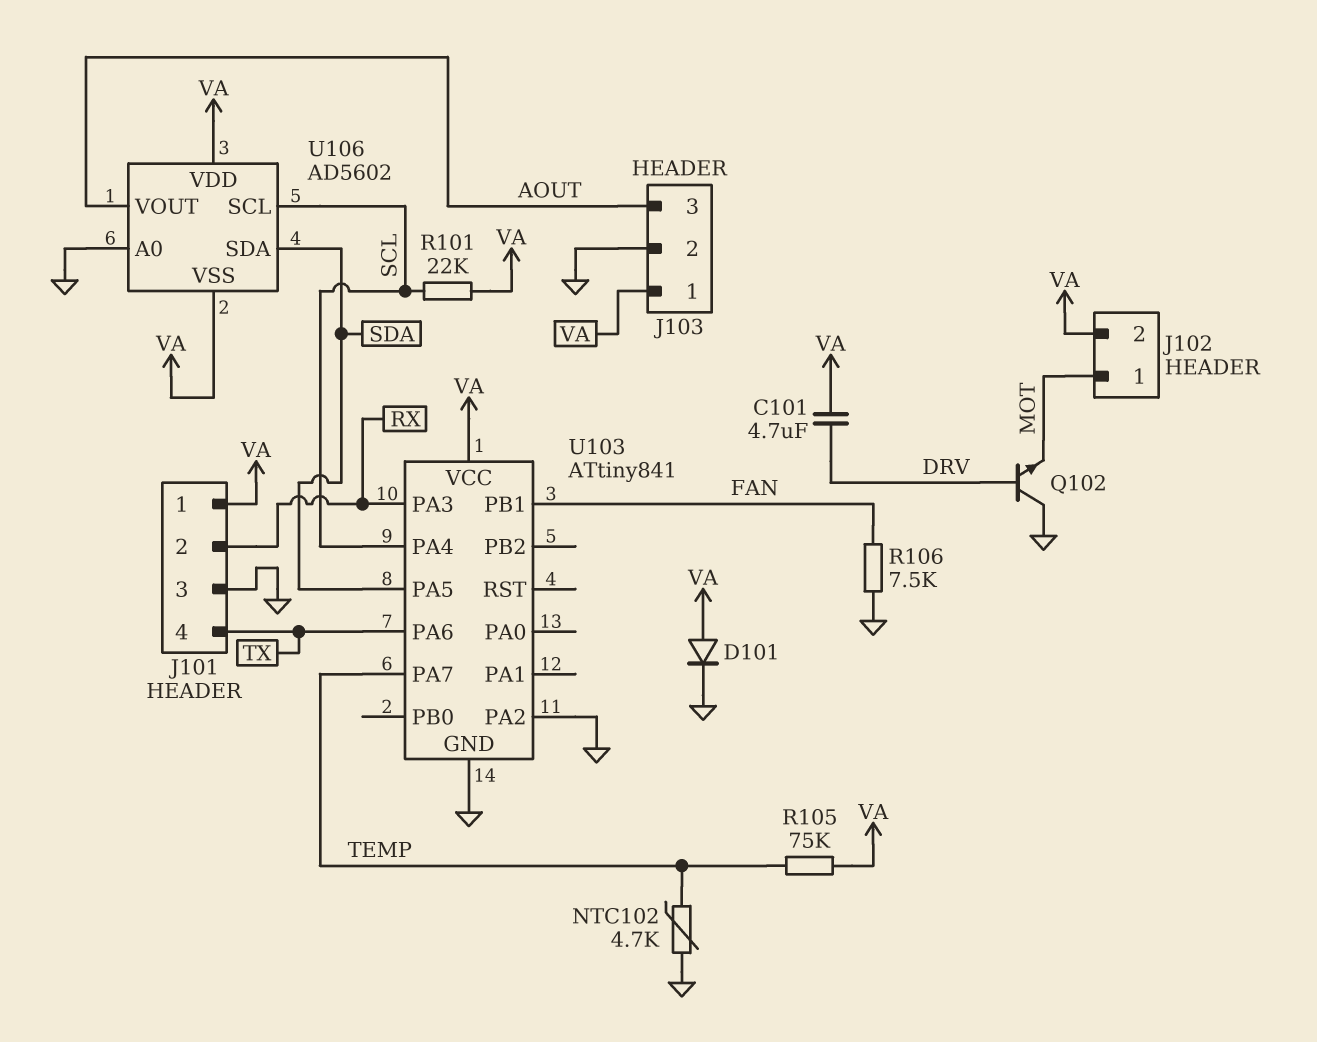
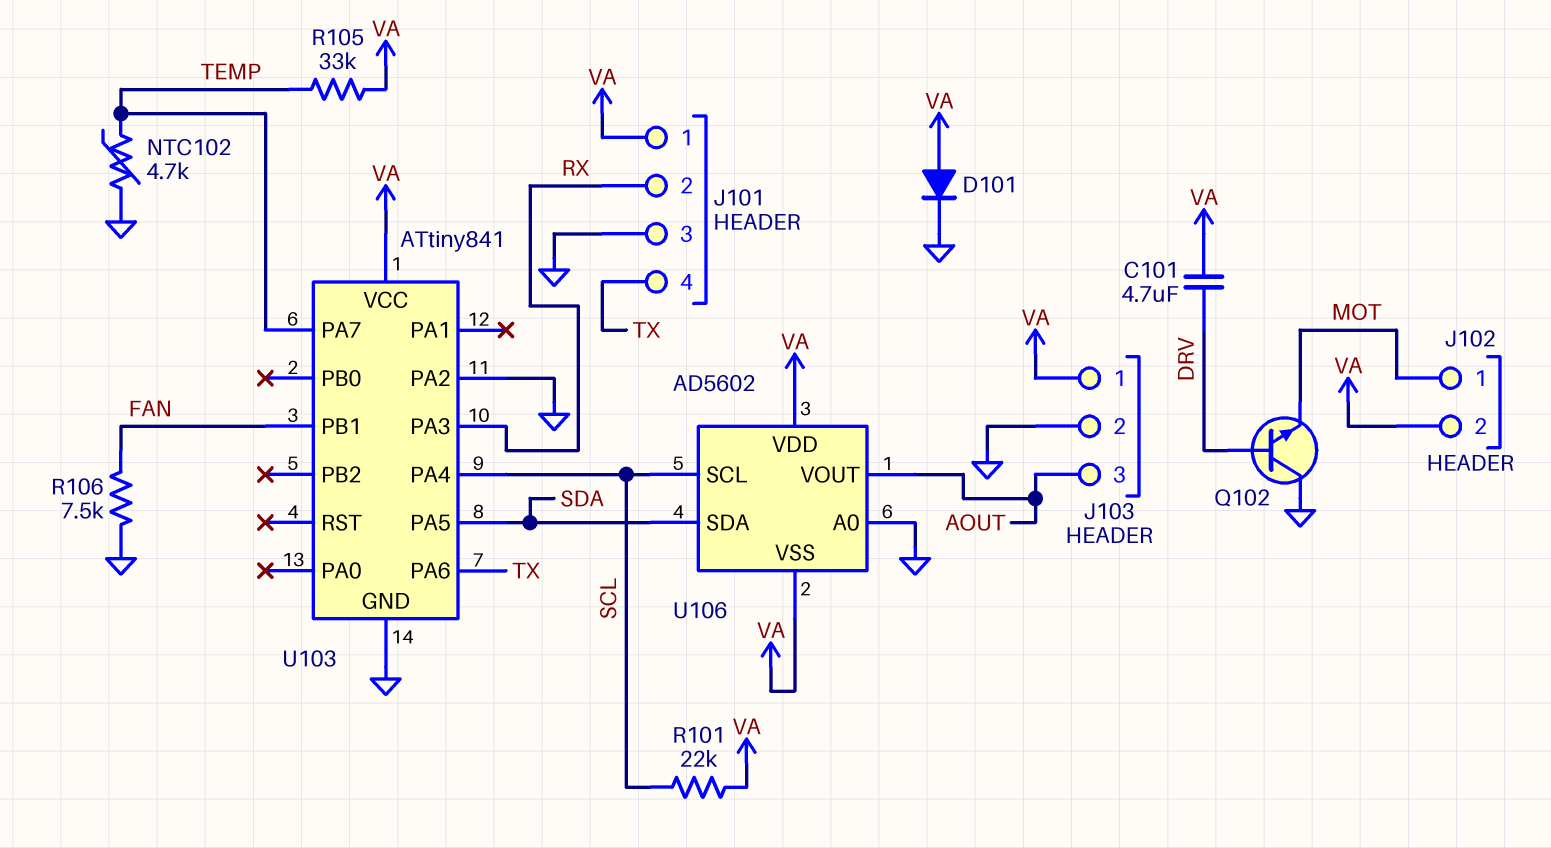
R105: 75k (TEMP, VA) -> 33k (TEMP, VA)

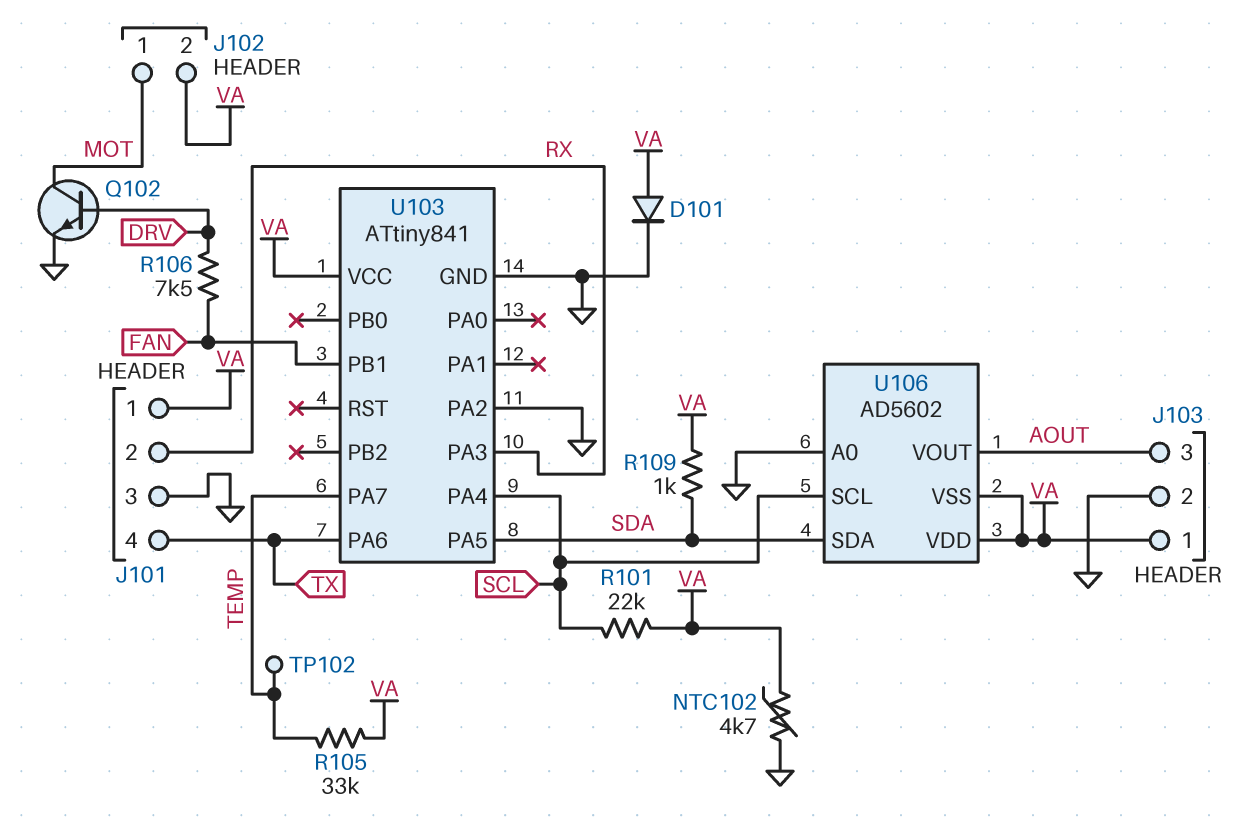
C101: 4.7uF (DRV, VA) -> none
NTC102: 4.7k (GND, TEMP) -> 4.7k (GND, VA)
Q102: NPN (B DRV, C GND, E MOT) -> NPN (B DRV, C MOT, E GND)
R106: 7.5k (FAN, GND) -> 7.5k (DRV, FAN)
R109: none -> 1k (SDA, VA)
TP102: none -> test point (TEMP)

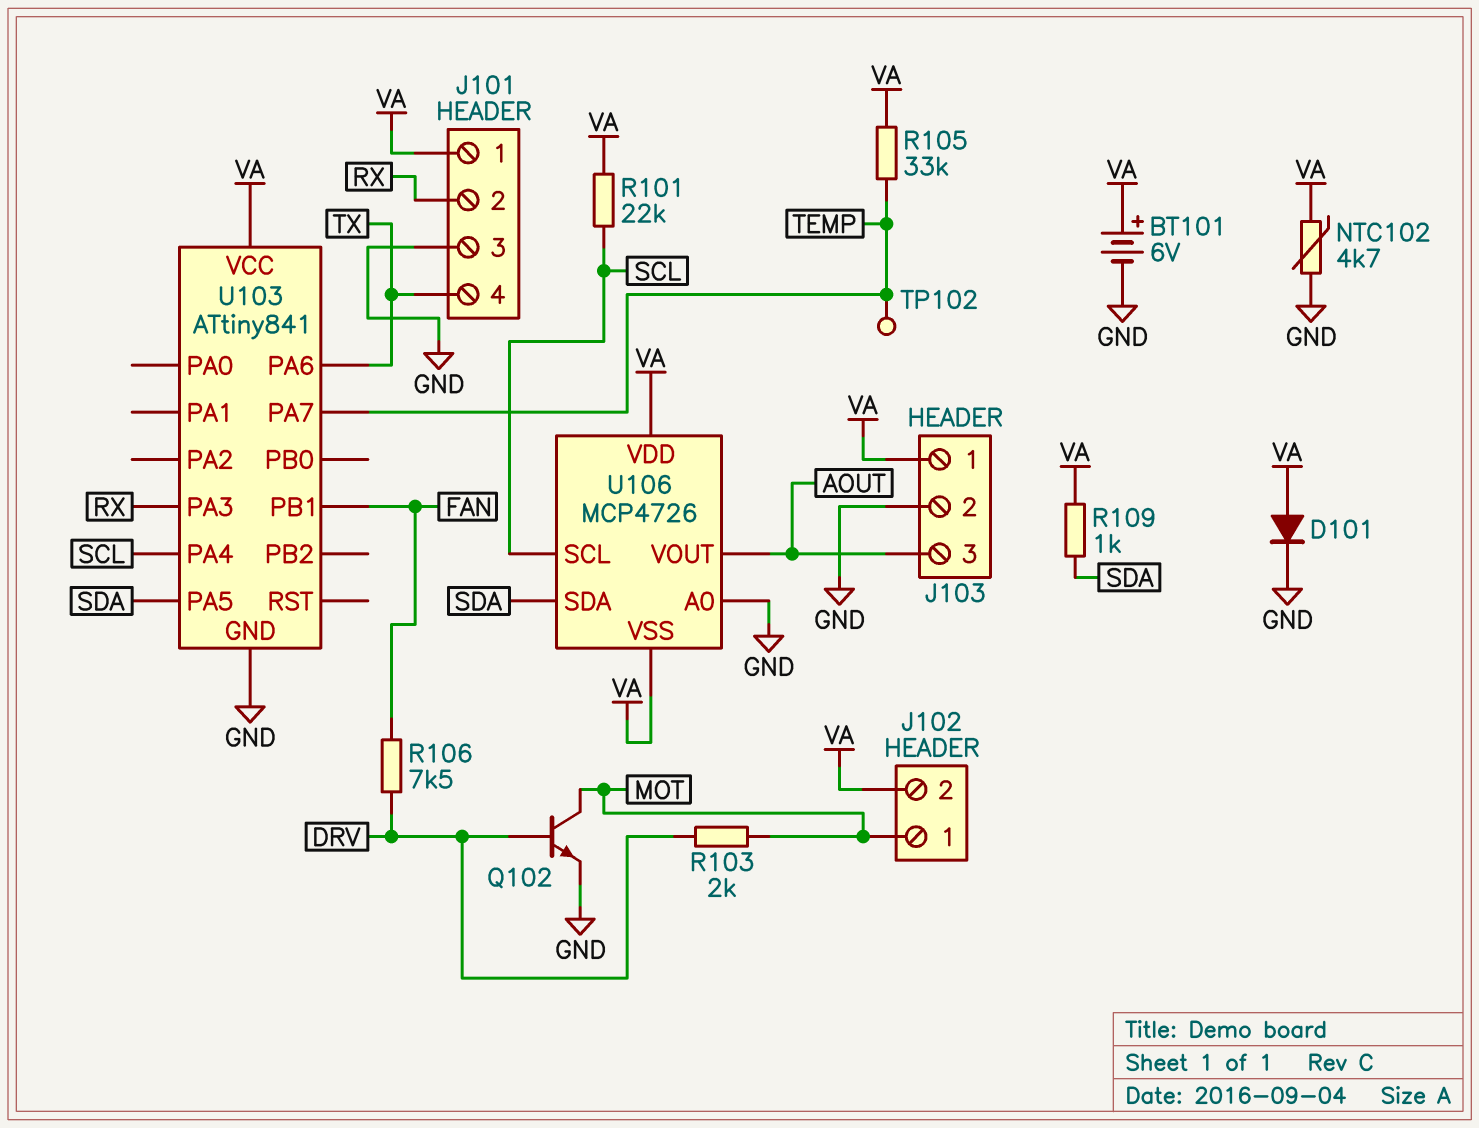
BT101: none -> 6V (plus VA, minus GND)
R103: none -> 2k (DRV, MOT)
U103 pin PA2: GND -> none
U106: AD5602 -> MCP4726

